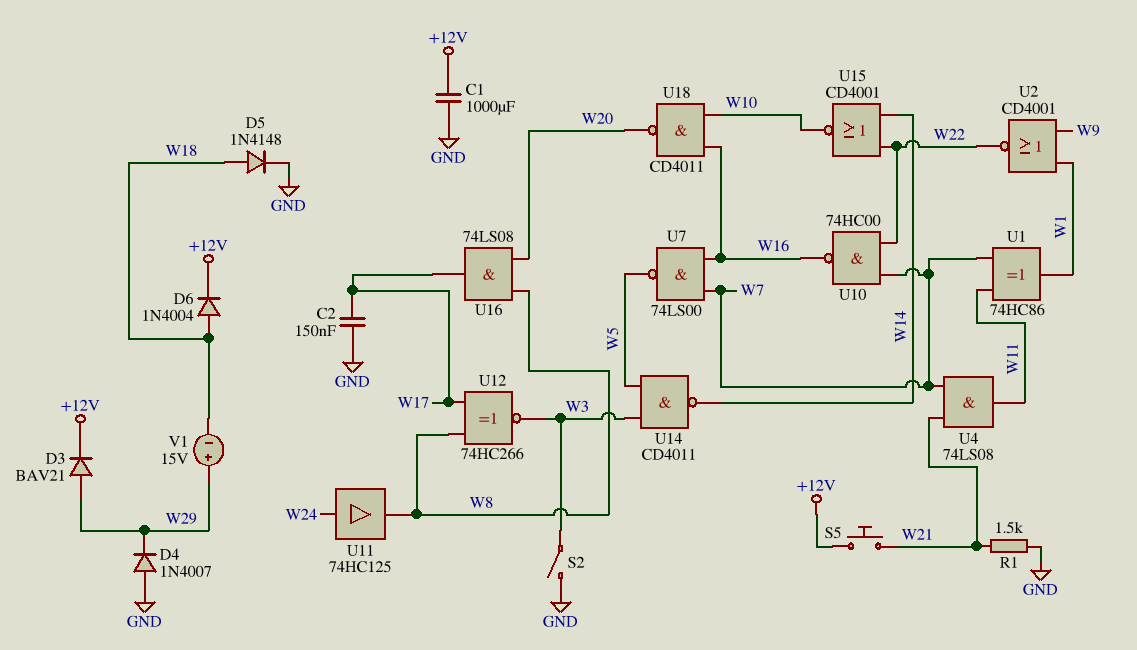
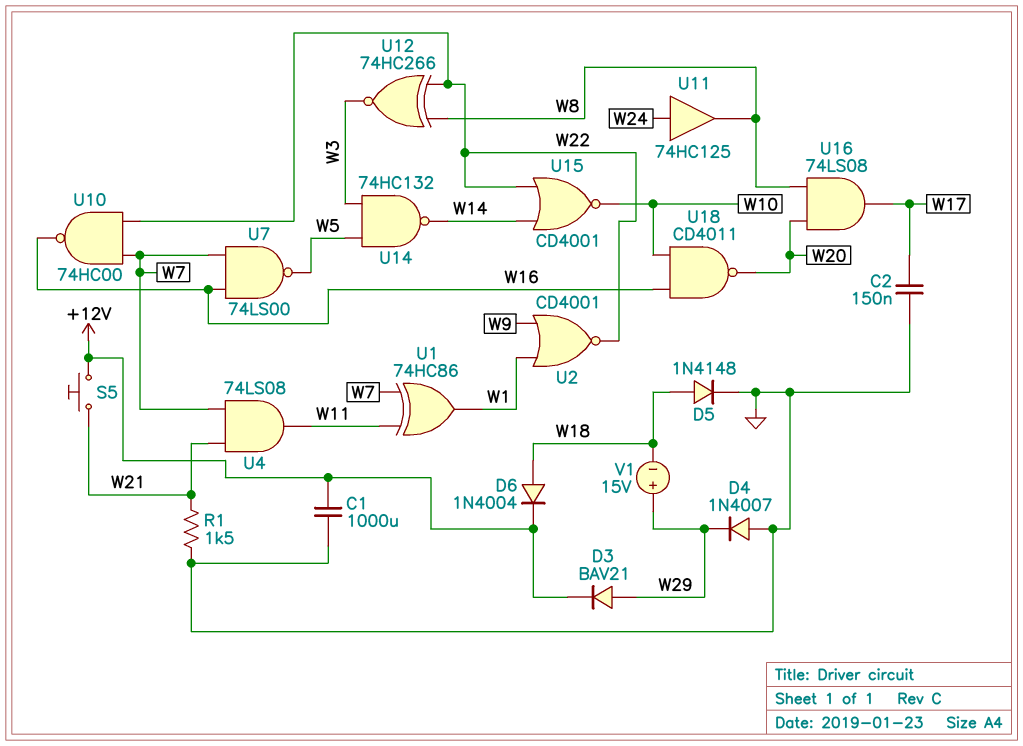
S2: switch (GND, W3) -> none
U12: XNOR 74HC266 (in W8, in W17, out W3) -> XNOR 74HC266 (in W8, in W22, out W3)
U14: NAND CD4011 (in W3, in W5, out W14) -> NAND 74HC132 (in W3, in W5, out W14)

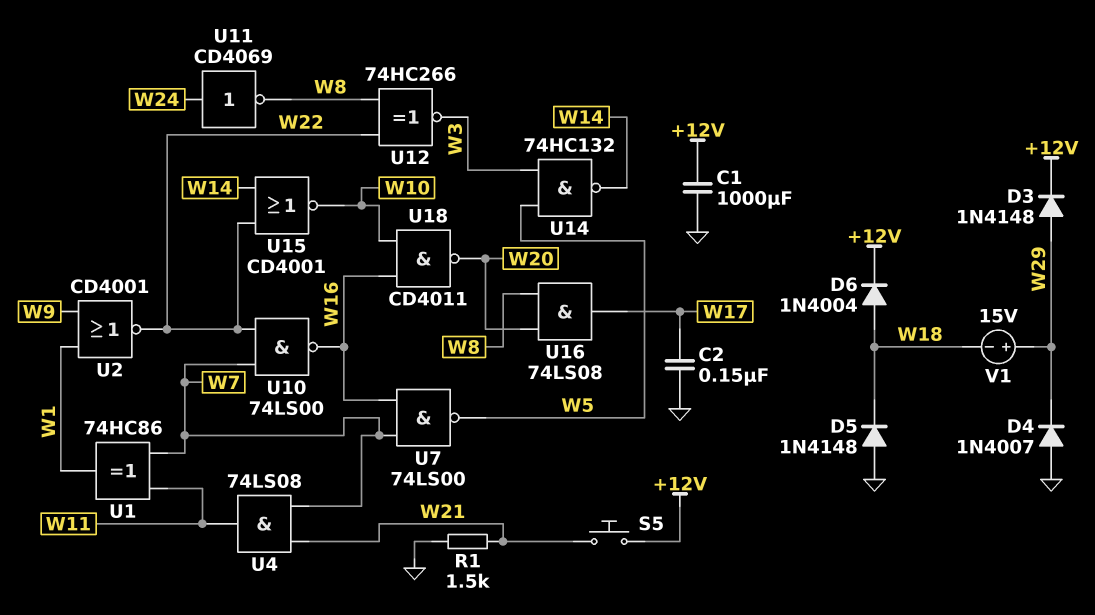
D3: diode BAV21 (A W29, K +12V) -> diode 1N4148 (A W29, K +12V)
D5: diode 1N4148 (A W18, K GND) -> diode 1N4148 (A GND, K W18)
U10: NAND 74HC00 (in W7, in W22, out W16) -> NAND 74LS00 (in W7, in W22, out W16)
U11: buffer 74HC125 (in W24, out W8) -> NOT CD4069 (in W24, out W8)

